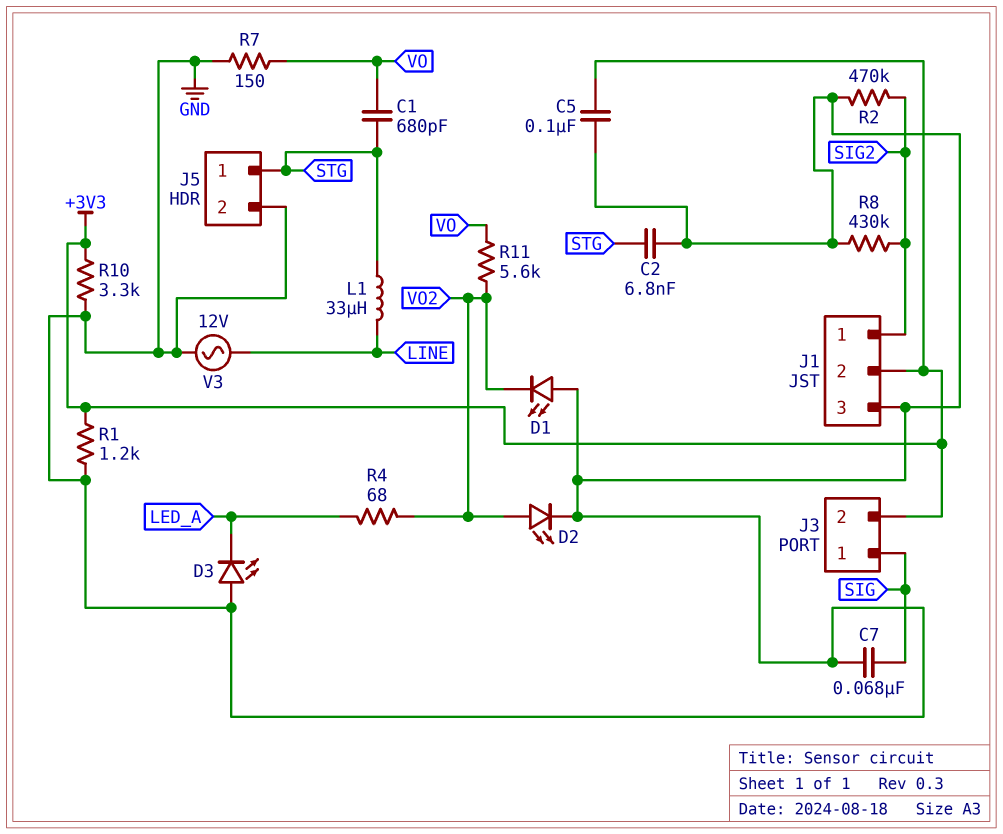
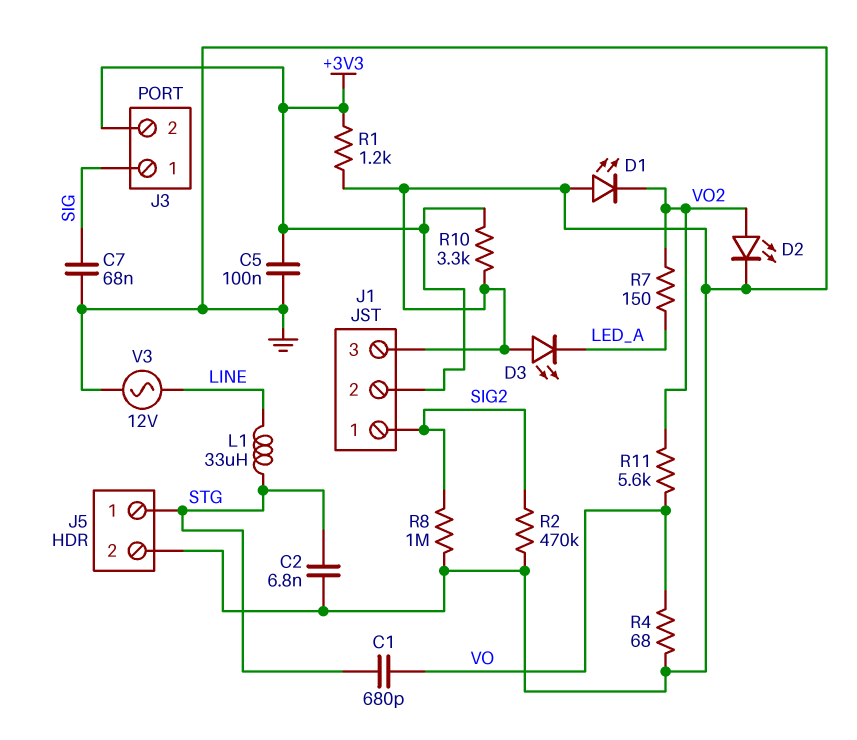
R4: 68 (LED_A, VO2) -> 68 (GND, VO)
R7: 150 (GND, VO) -> 150 (LED_A, VO2)
R8: 430k (GND, SIG2) -> 1M (GND, SIG2)

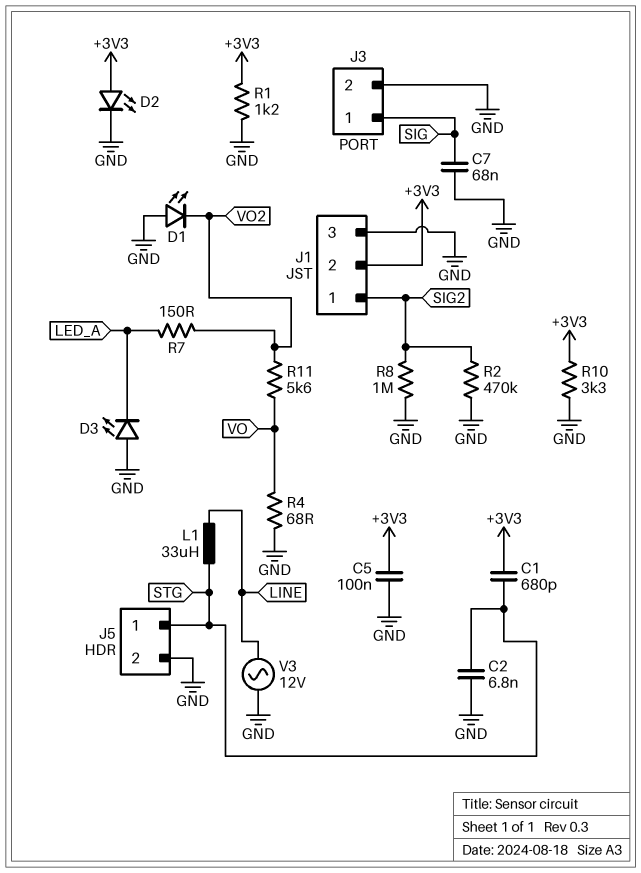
C1: 680pF (STG, VO) -> 680pF (+3V3, STG)
D2: LED (A VO2, K GND) -> LED (A +3V3, K GND)
J3 pin 2: +3V3 -> GND

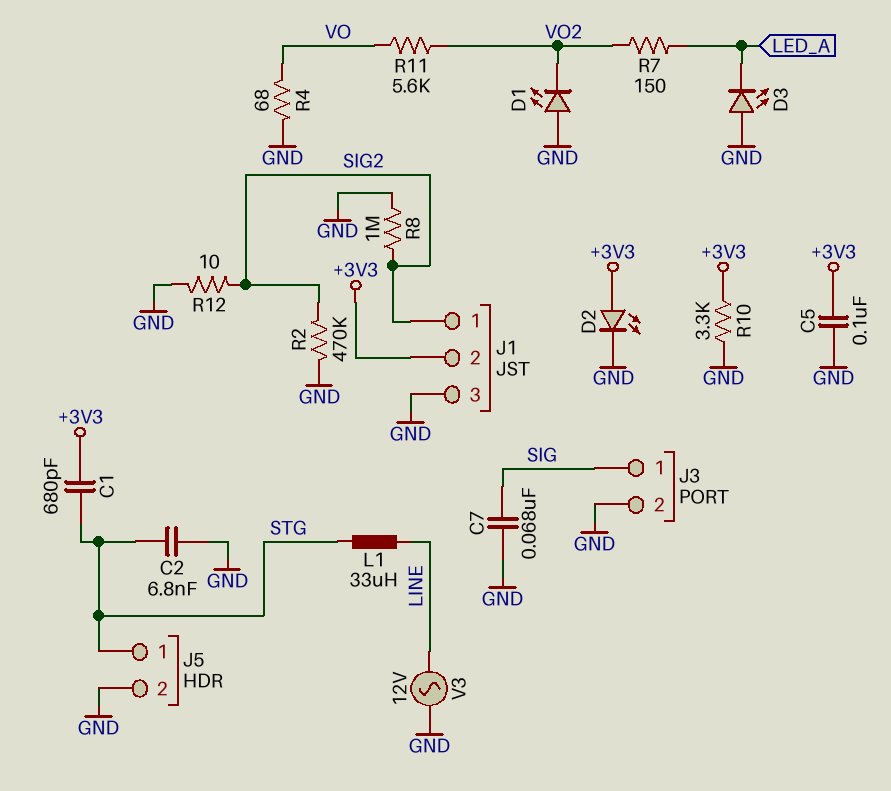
R1: 1.2k (+3V3, GND) -> none
R12: none -> 10 (GND, SIG2)

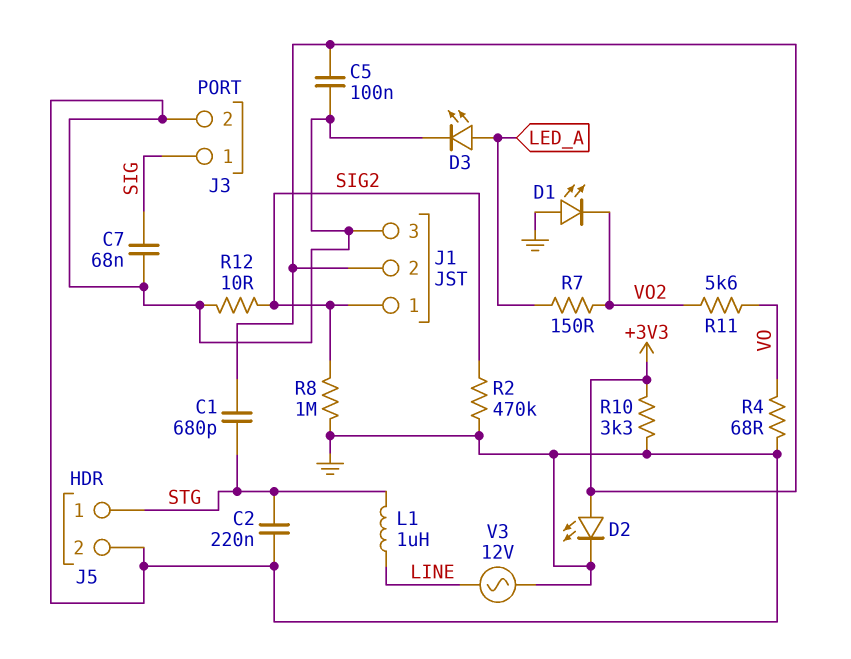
C2: 6.8nF (GND, STG) -> 220nF (GND, STG)
D3: LED (A GND, K LED_A) -> LED (A LED_A, K GND)
L1: 33uH (LINE, STG) -> 1uH (LINE, STG)

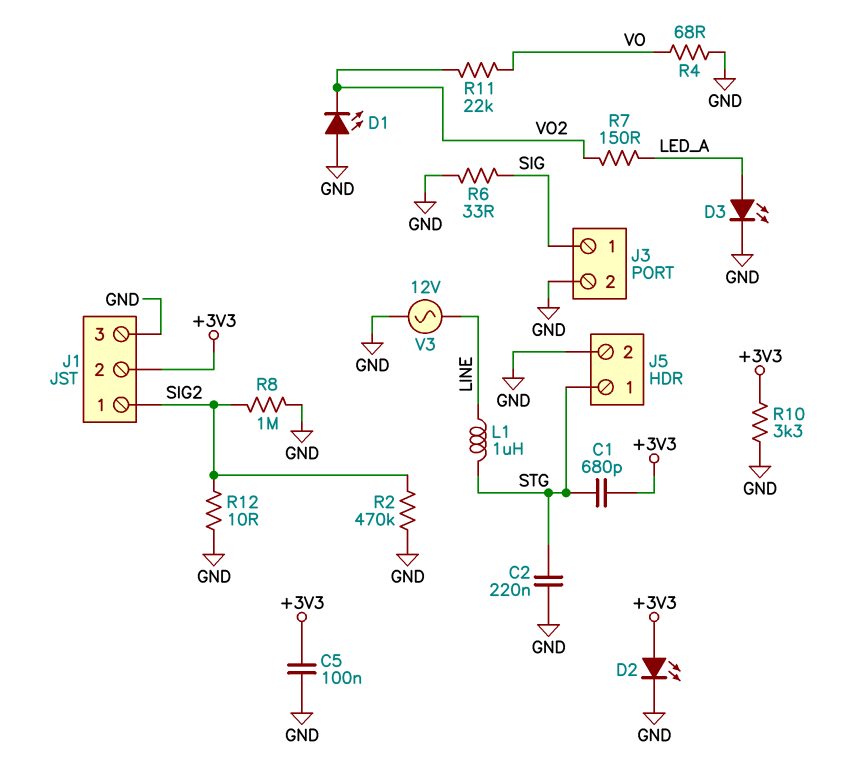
C7: 68nF (GND, SIG) -> none
R6: none -> 33 (GND, SIG)
R11: 5.6k (VO, VO2) -> 22k (VO, VO2)

